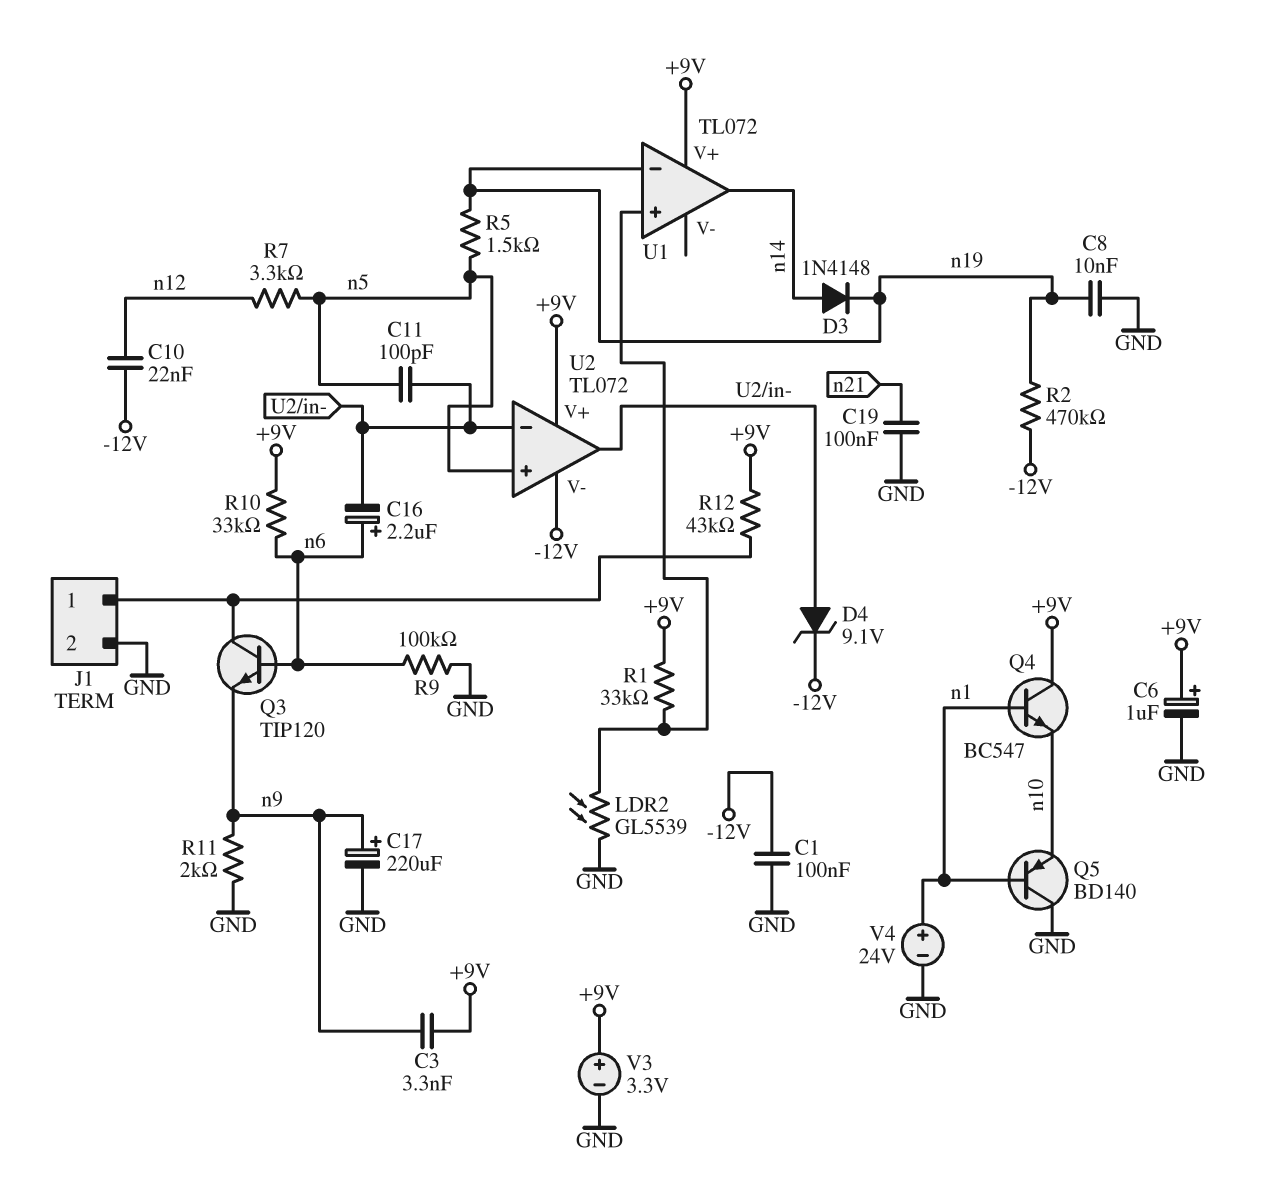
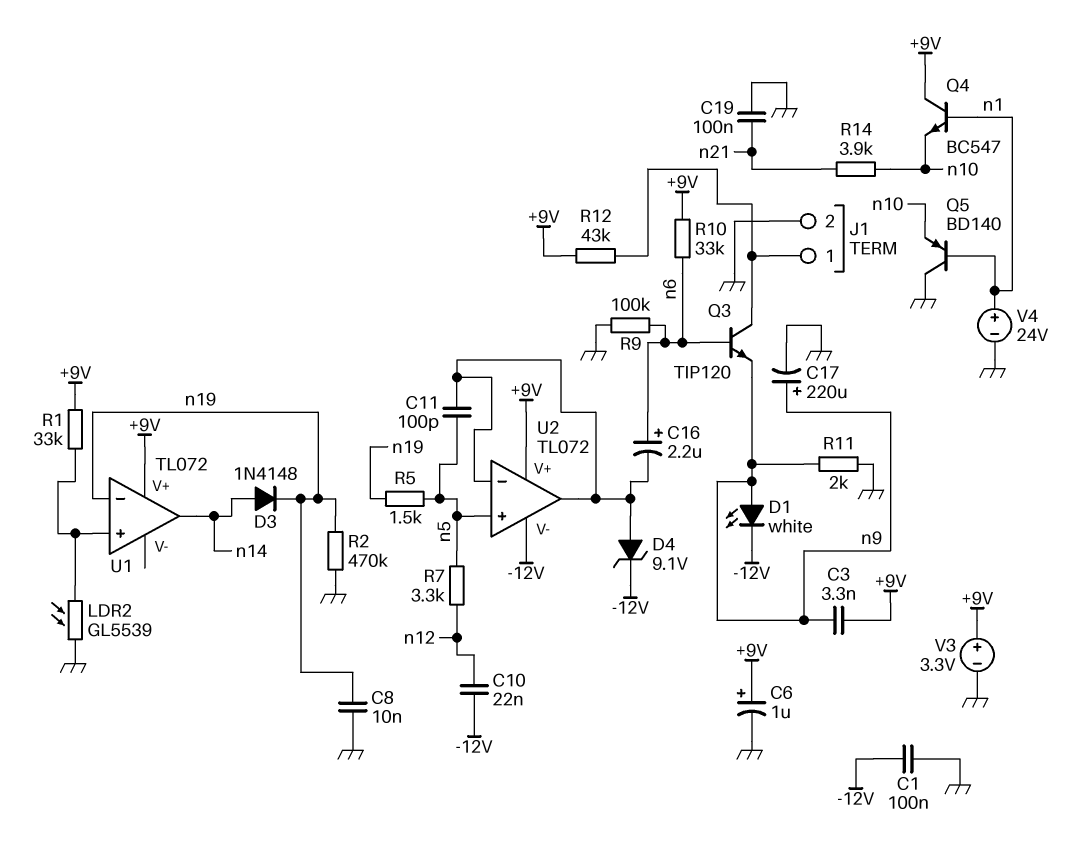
D1: none -> LED white (A n9, K -12V)
R2: 470k (-12V, n19) -> 470k (GND, n19)
R14: none -> 3.9k (n10, n21)

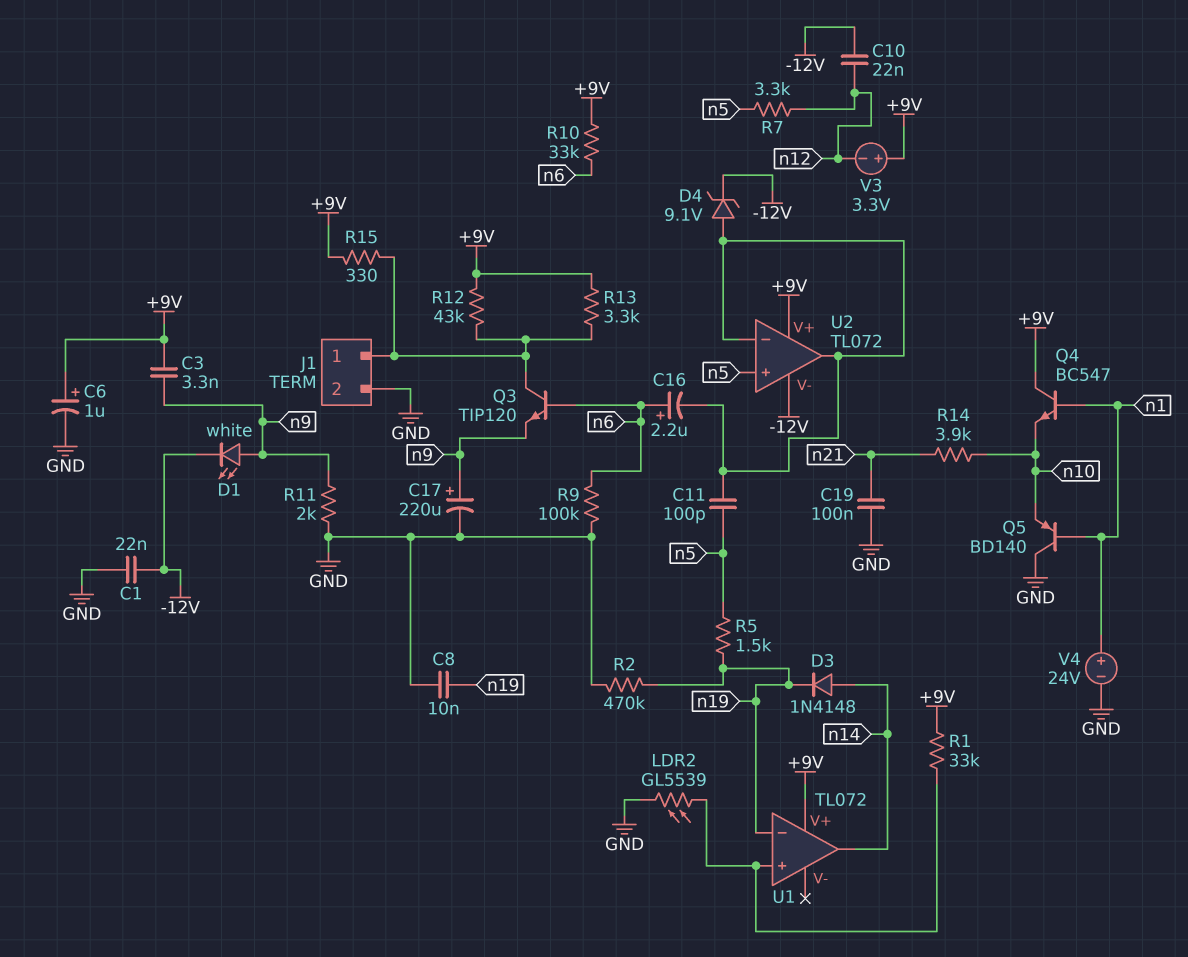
C1: 100nF (-12V, GND) -> 22nF (-12V, GND)
R13: none -> 3.3k (+9V, J1/1)
R15: none -> 330 (+9V, J1/1)
V3: 3.3V (plus +9V, minus GND) -> 3.3V (plus +9V, minus n12)

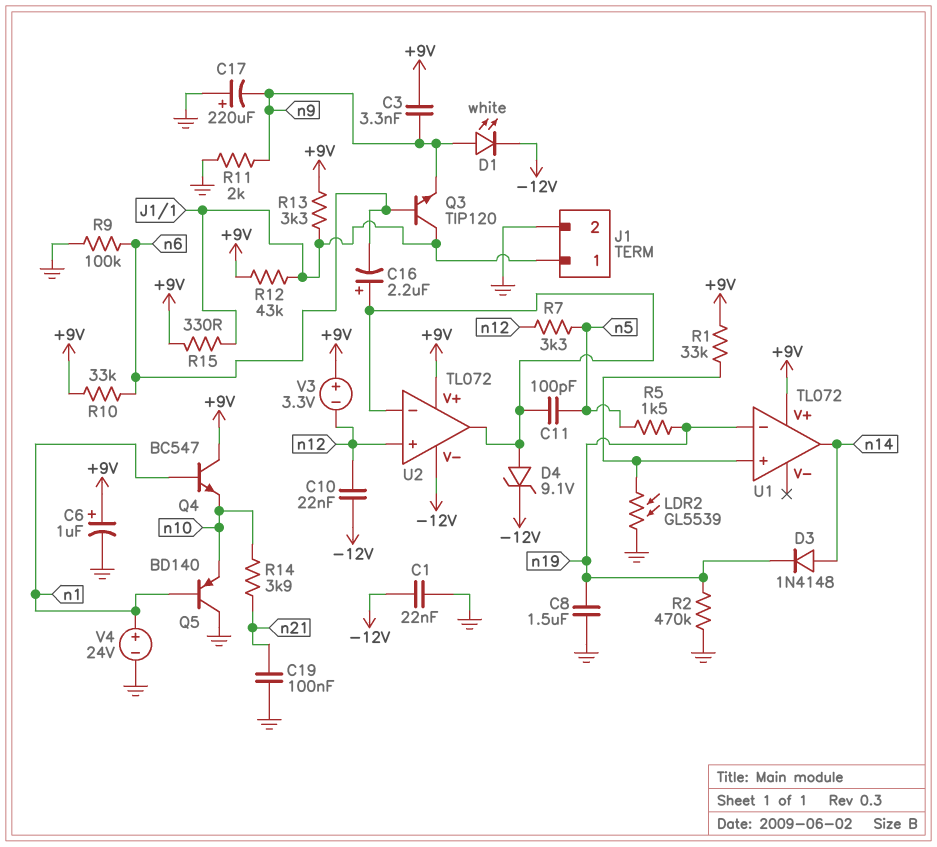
C8: 10nF (GND, n19) -> 1.5uF (GND, n19)
C16: 2.2uF (plus n6, minus U2/in-) -> 2.2uF (plus U2/in-, minus n6)
C17: 220uF (plus n9, minus GND) -> 220uF (plus GND, minus n9)
U2 pin in+: n5 -> n12

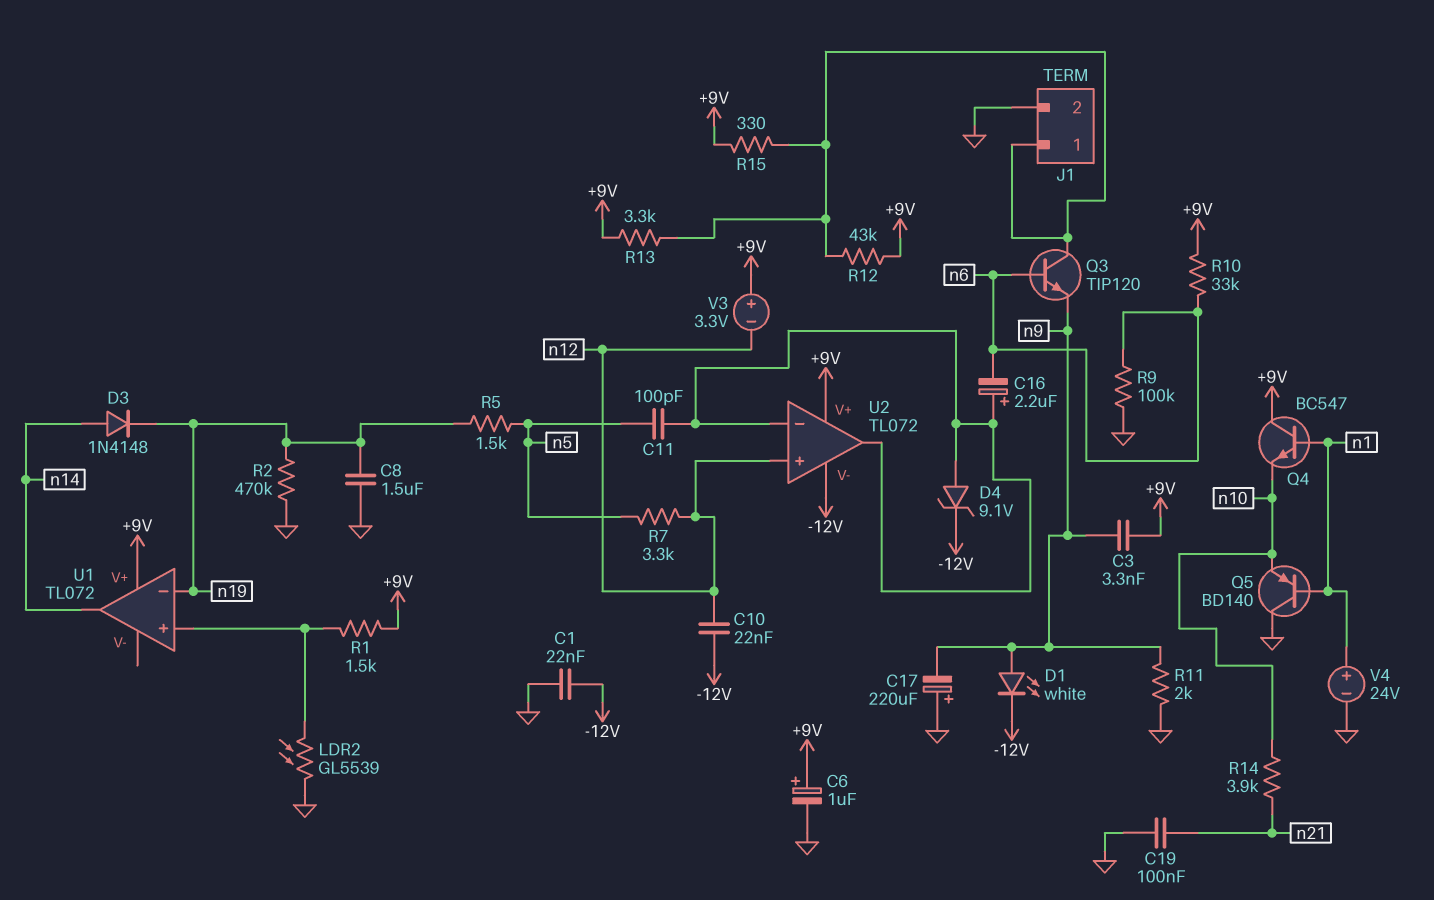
R1: 33k (+9V, U1/in+) -> 1.5k (+9V, U1/in+)

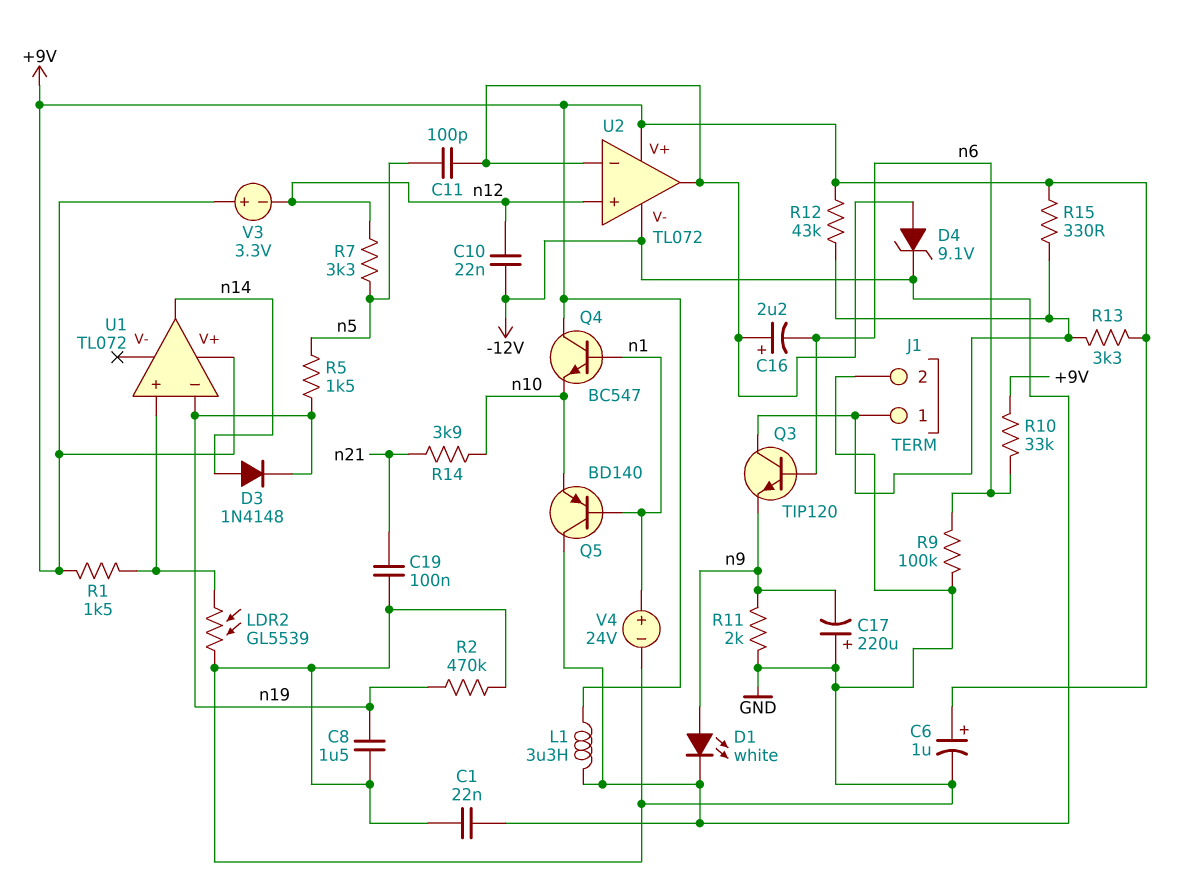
C3: 3.3nF (+9V, n9) -> none
L1: none -> 3.3uH (+9V, -12V)
Q5: PNP BD140 (B n1, C GND, E n10) -> PNP BD140 (B n1, C -12V, E n10)

